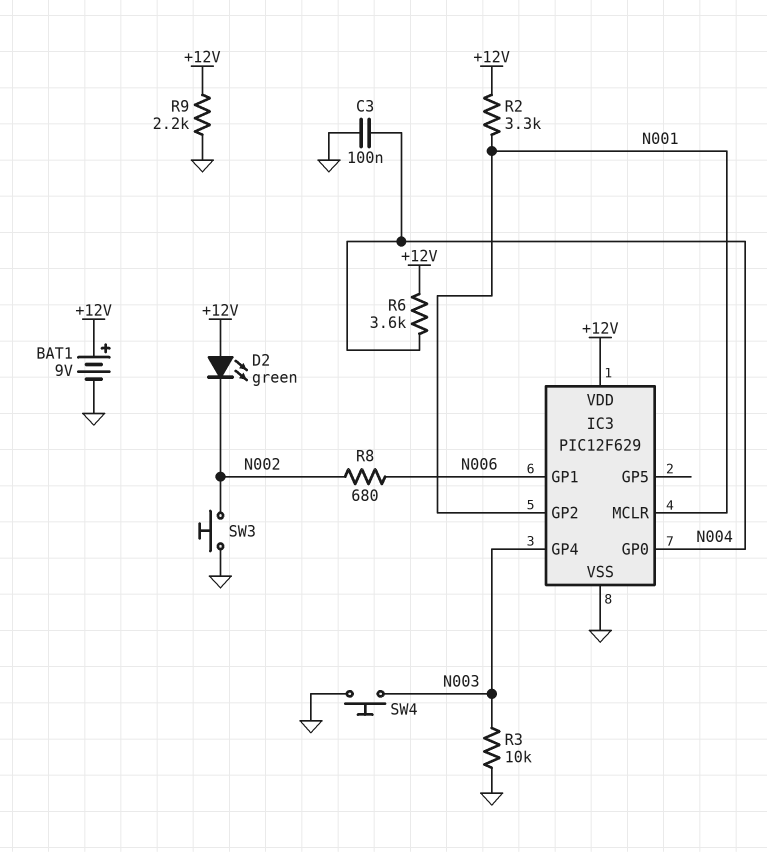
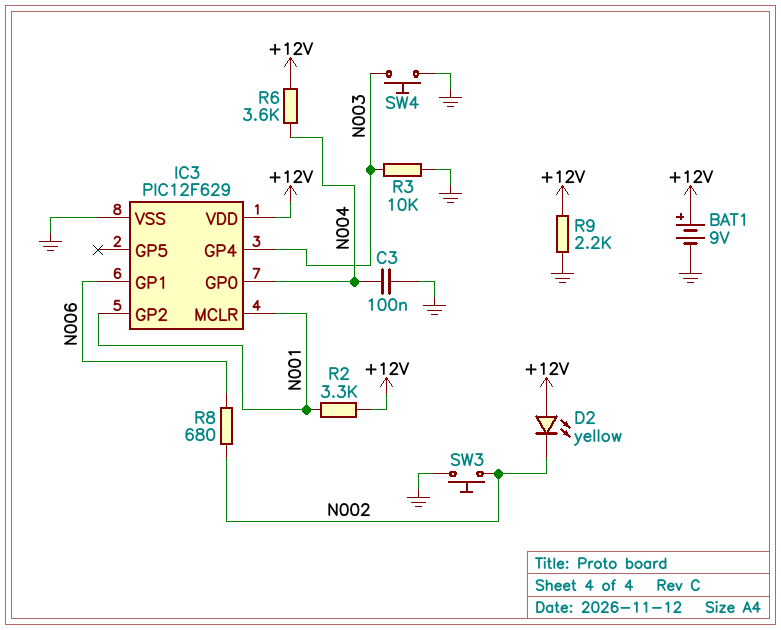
D2: LED green (A +12V, K N002) -> LED yellow (A +12V, K N002)

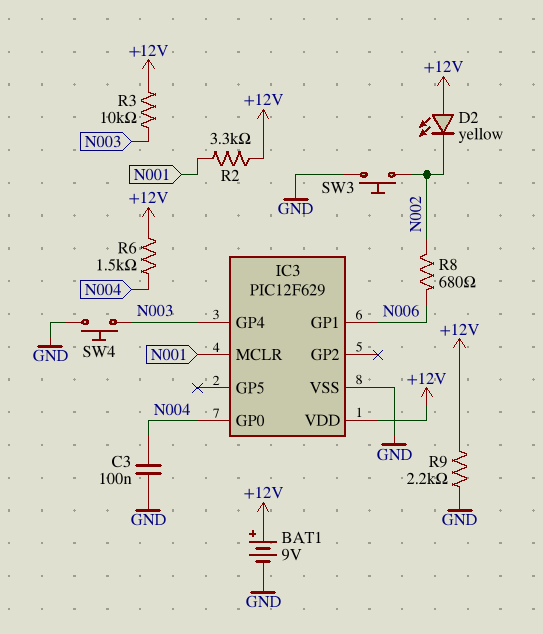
IC3 pin GP2: N001 -> none
R3: 10k (GND, N003) -> 10k (+12V, N003)
R6: 3.6k (+12V, N004) -> 1.5k (+12V, N004)

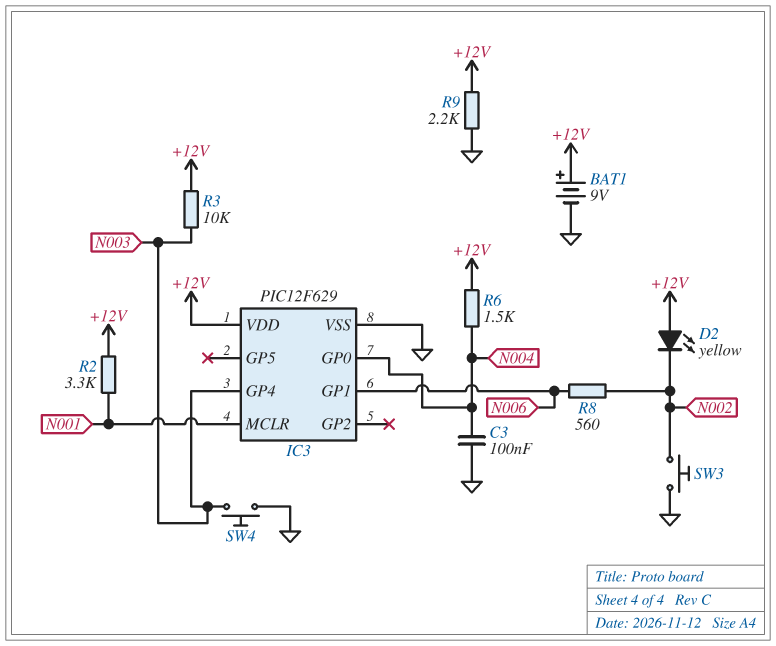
R8: 680 (N002, N006) -> 560 (N002, N006)

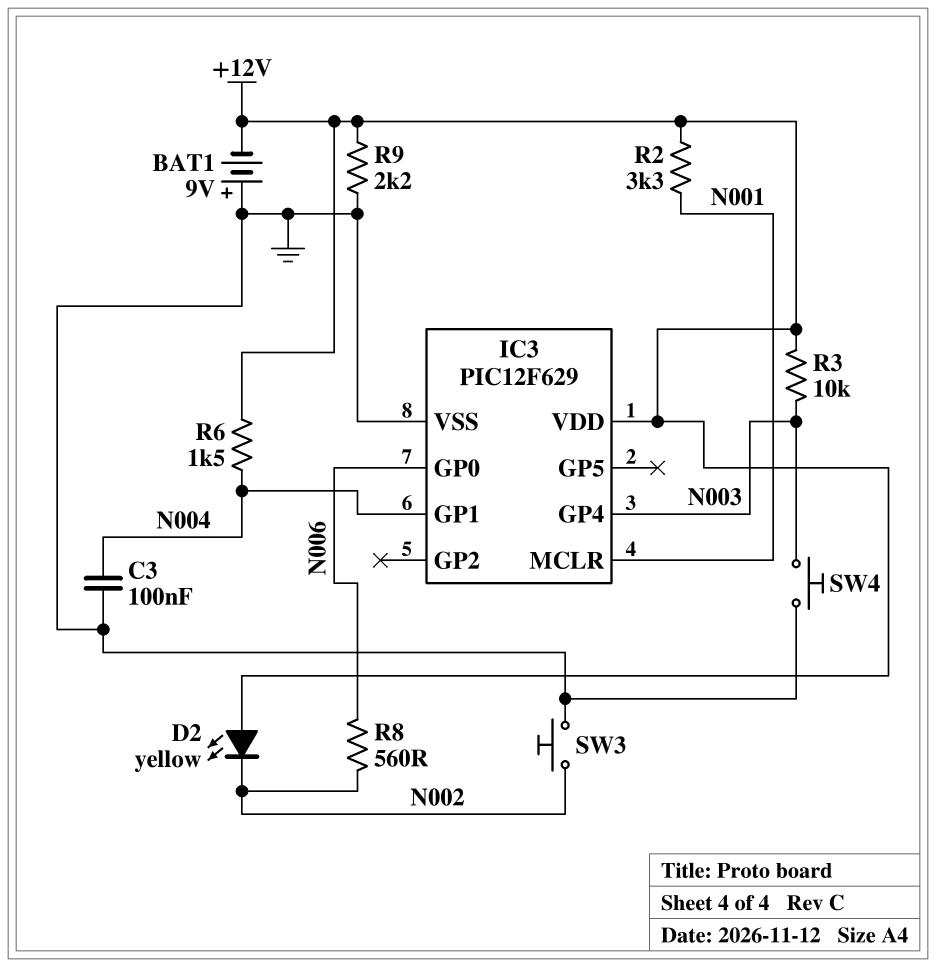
BAT1: 9V (plus +12V, minus GND) -> 9V (plus GND, minus +12V)
IC3 pin GP0: N004 -> N006
IC3 pin GP1: N006 -> N004

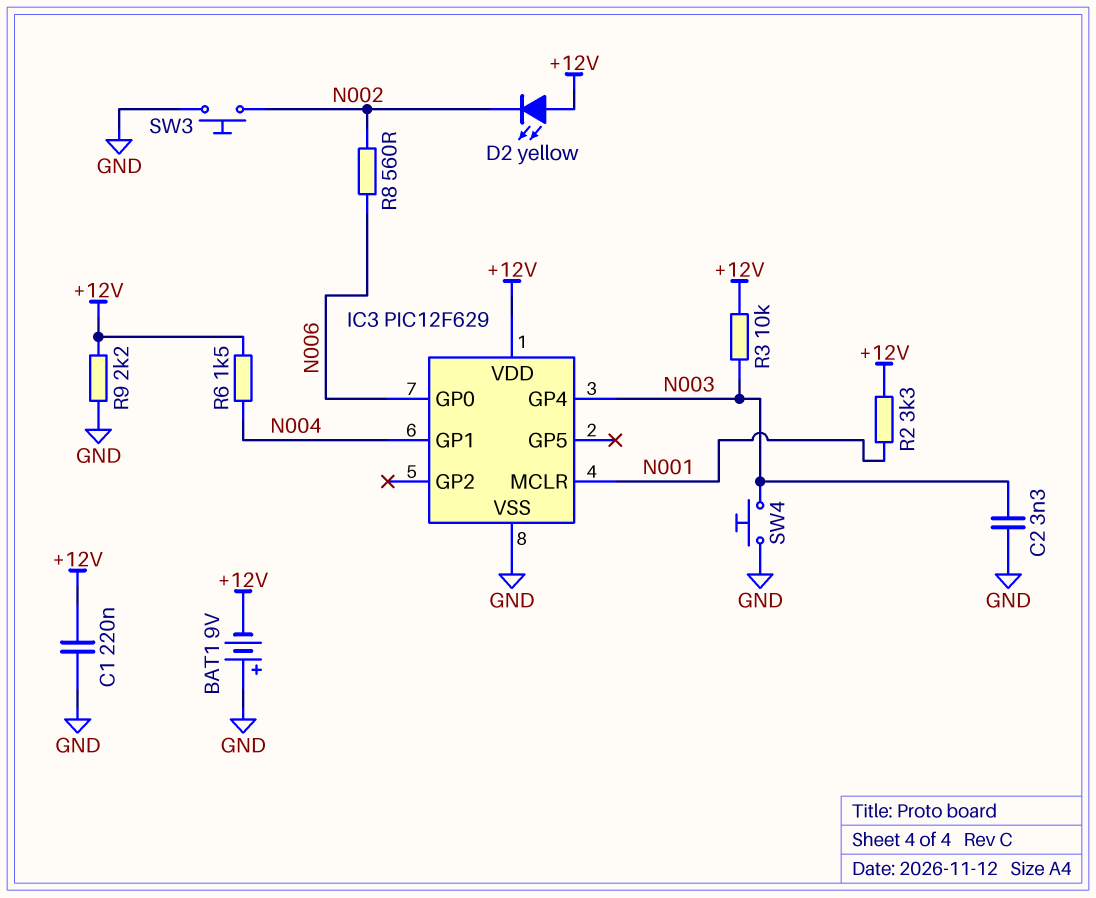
C1: none -> 220nF (+12V, GND)
C2: none -> 3.3nF (GND, N003)
C3: 100nF (GND, N004) -> none

